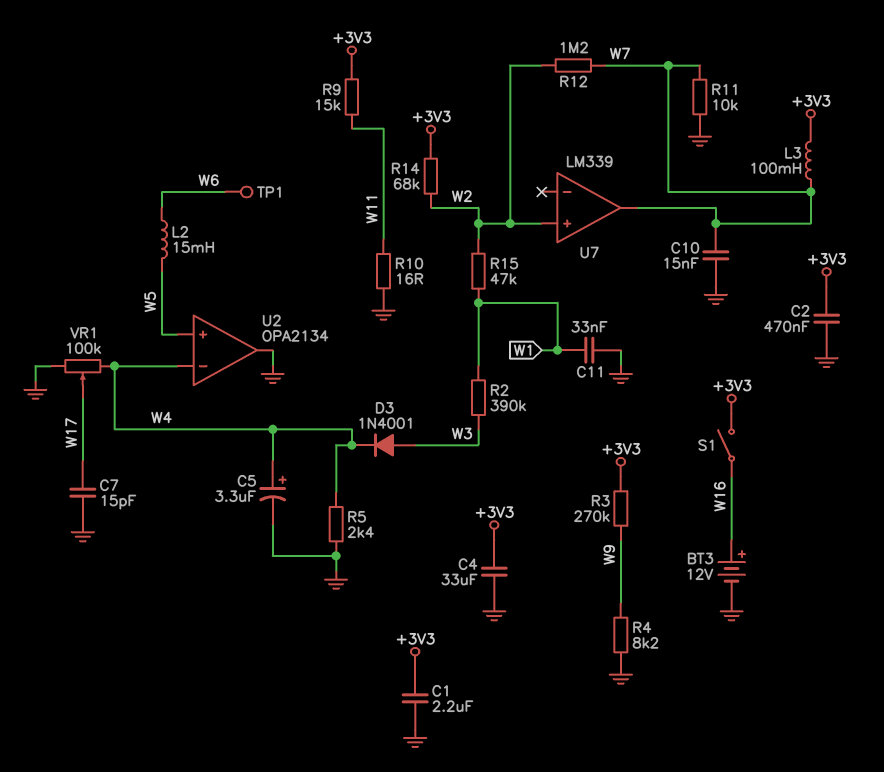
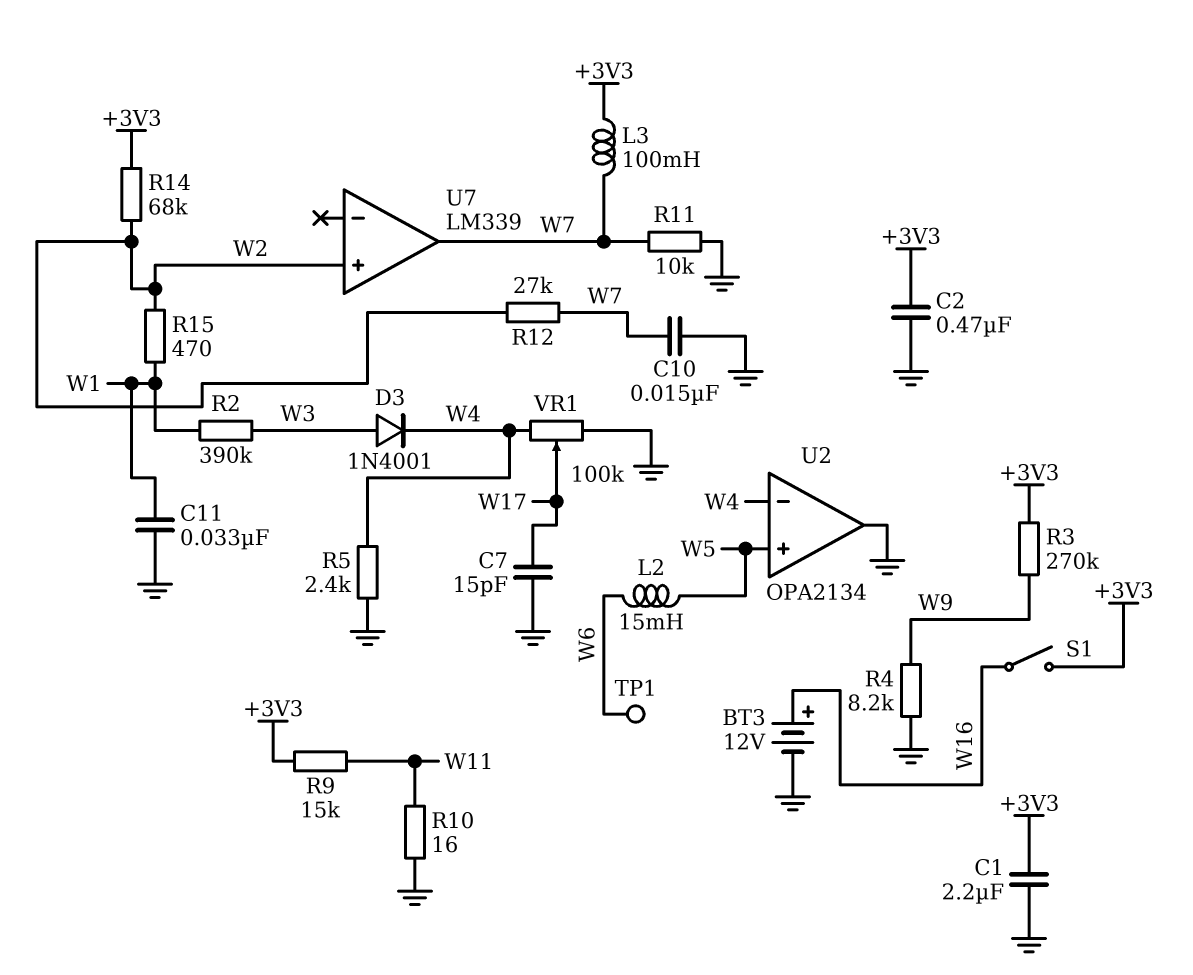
C4: 33uF (+3V3, GND) -> none
C5: 3.3uF (plus W4, minus GND) -> none
R12: 1.2M (W2, W7) -> 27k (W2, W7)
R15: 47k (W1, W2) -> 470 (W1, W2)

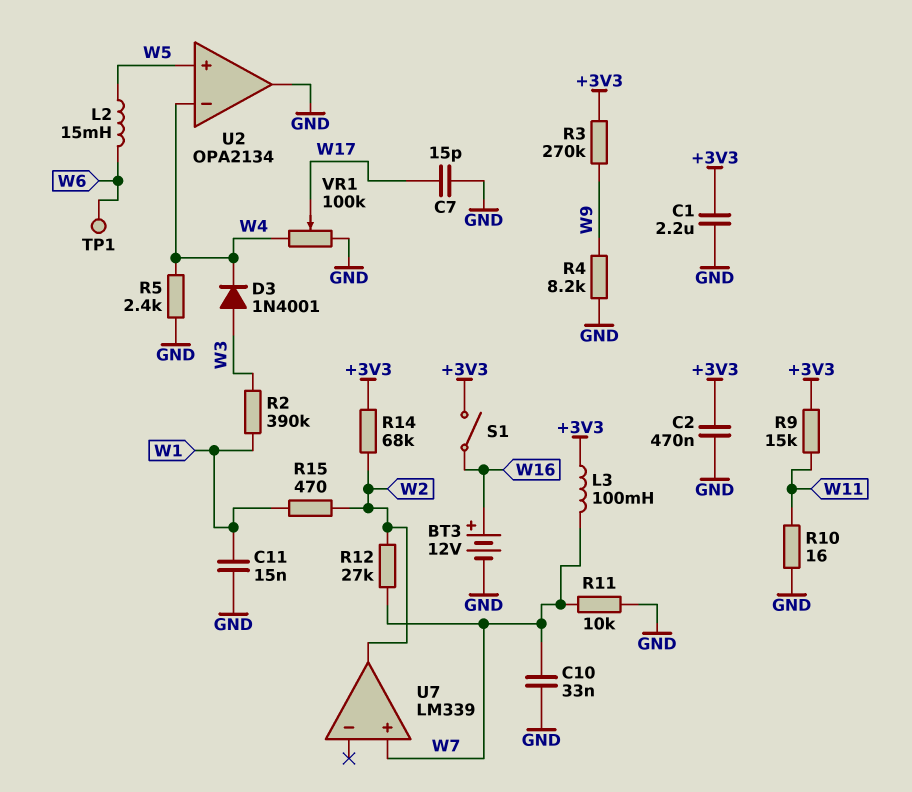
C10: 15nF (GND, W7) -> 33nF (GND, W7)
C11: 33nF (GND, W1) -> 15nF (GND, W1)
U7 pin in+: W2 -> W7
U7 pin out: W7 -> W2

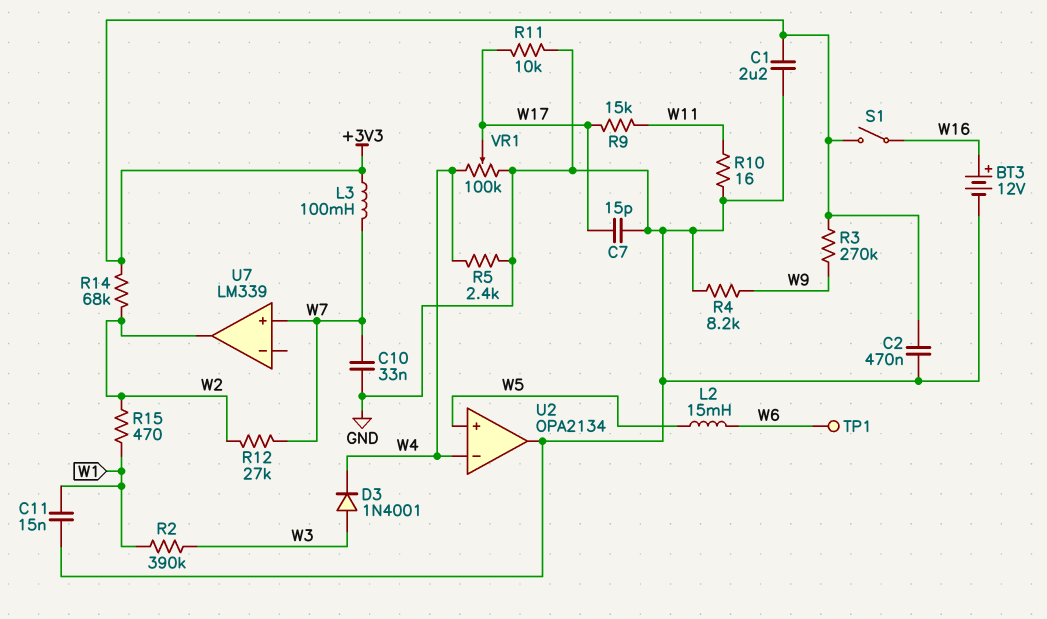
R9: 15k (+3V3, W11) -> 15k (W11, W17)
R11: 10k (GND, W7) -> 10k (GND, W17)

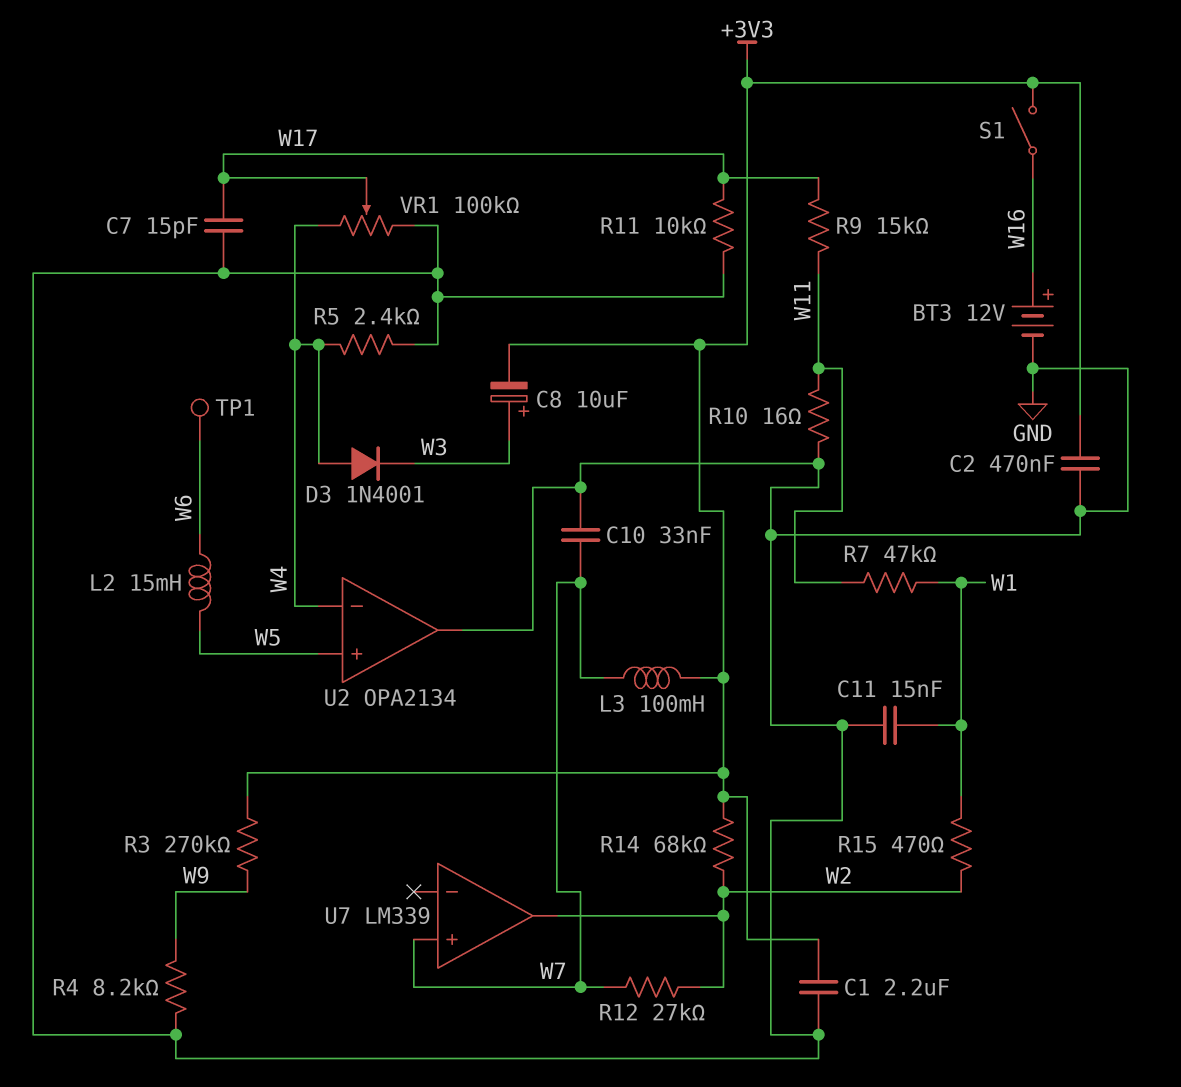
C8: none -> 10uF (plus W3, minus +3V3)
D3: diode 1N4001 (A W3, K W4) -> diode 1N4001 (A W4, K W3)
R2: 390k (W1, W3) -> none
R7: none -> 47k (W1, W11)

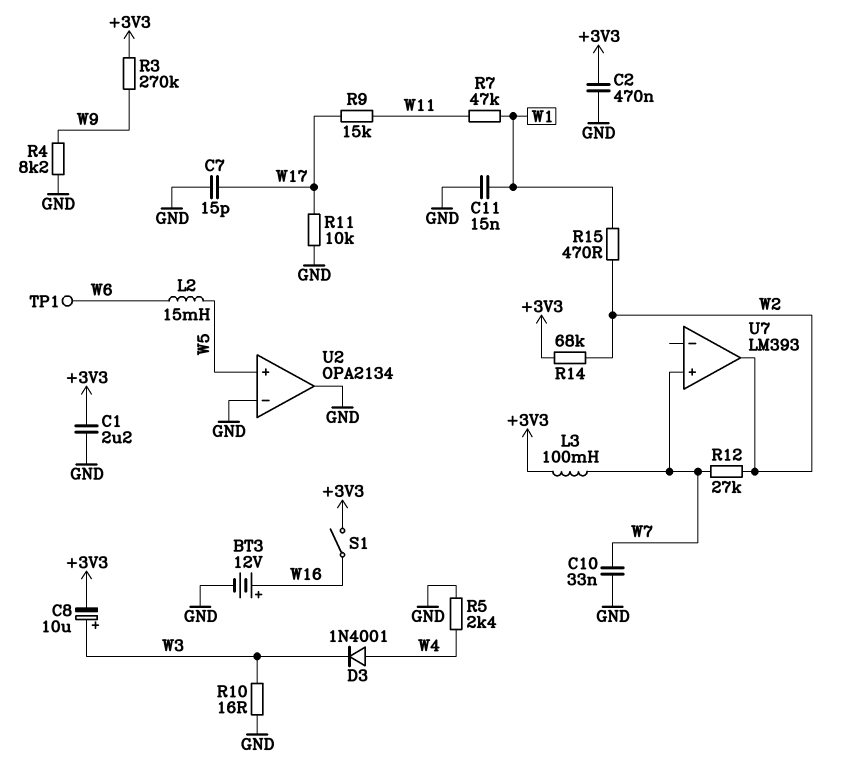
R10: 16 (GND, W11) -> 16 (GND, W3)
U2 pin in-: W4 -> GND
U7: LM339 -> LM393
VR1: 100k (GND, W4, wiper W17) -> none

